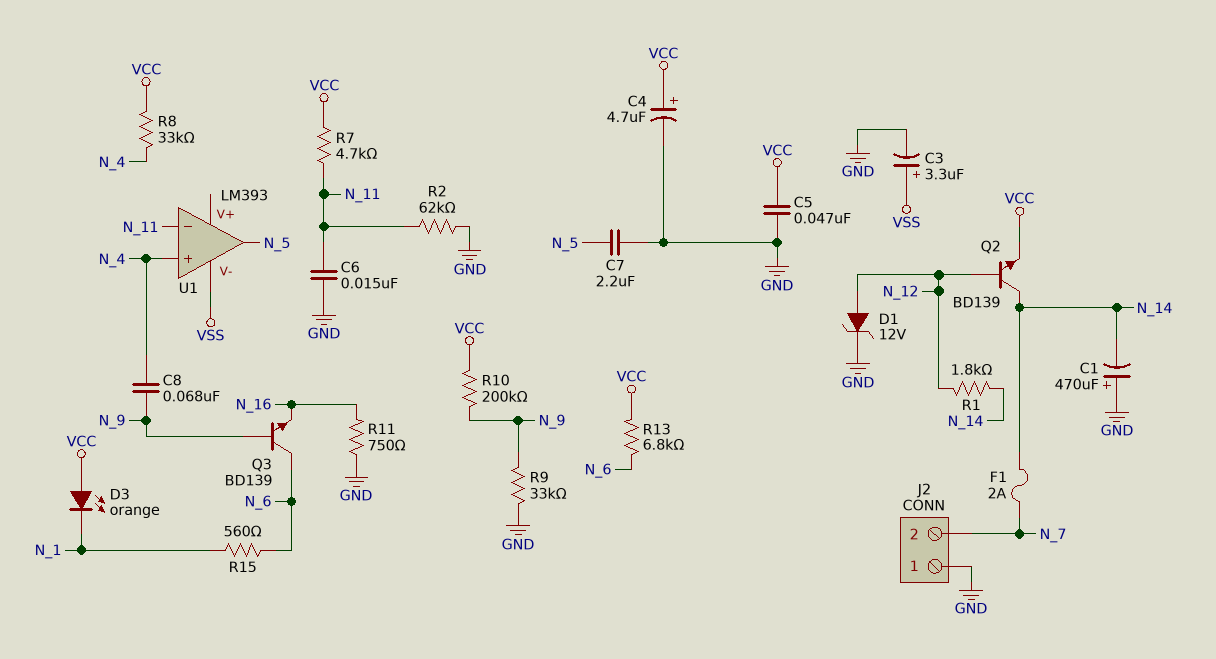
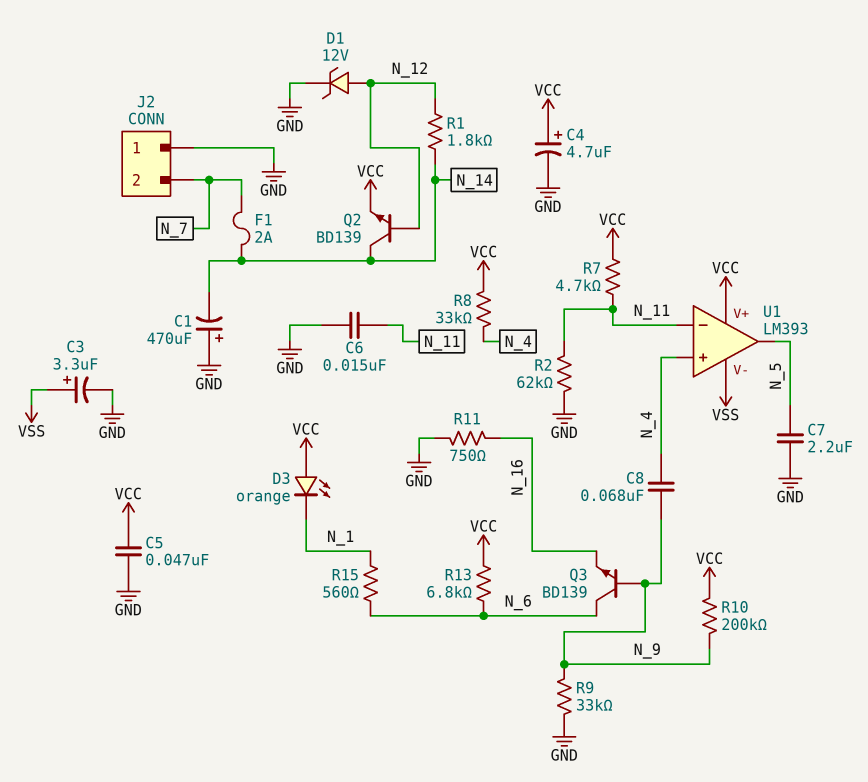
U1 pin V+: none -> VCC

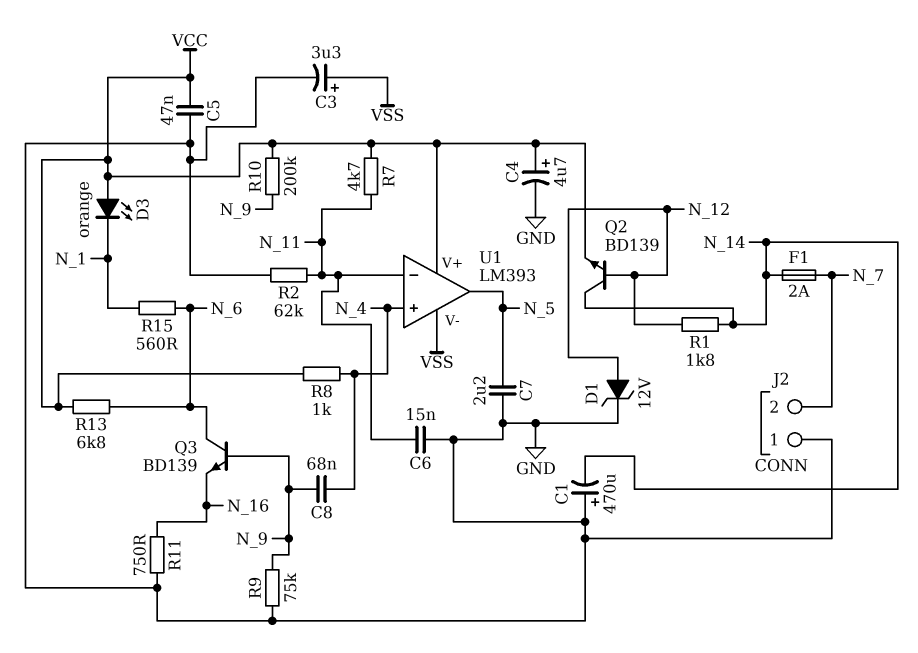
R8: 33k (N_4, VCC) -> 1k (N_4, VCC)
R9: 33k (GND, N_9) -> 75k (GND, N_9)

